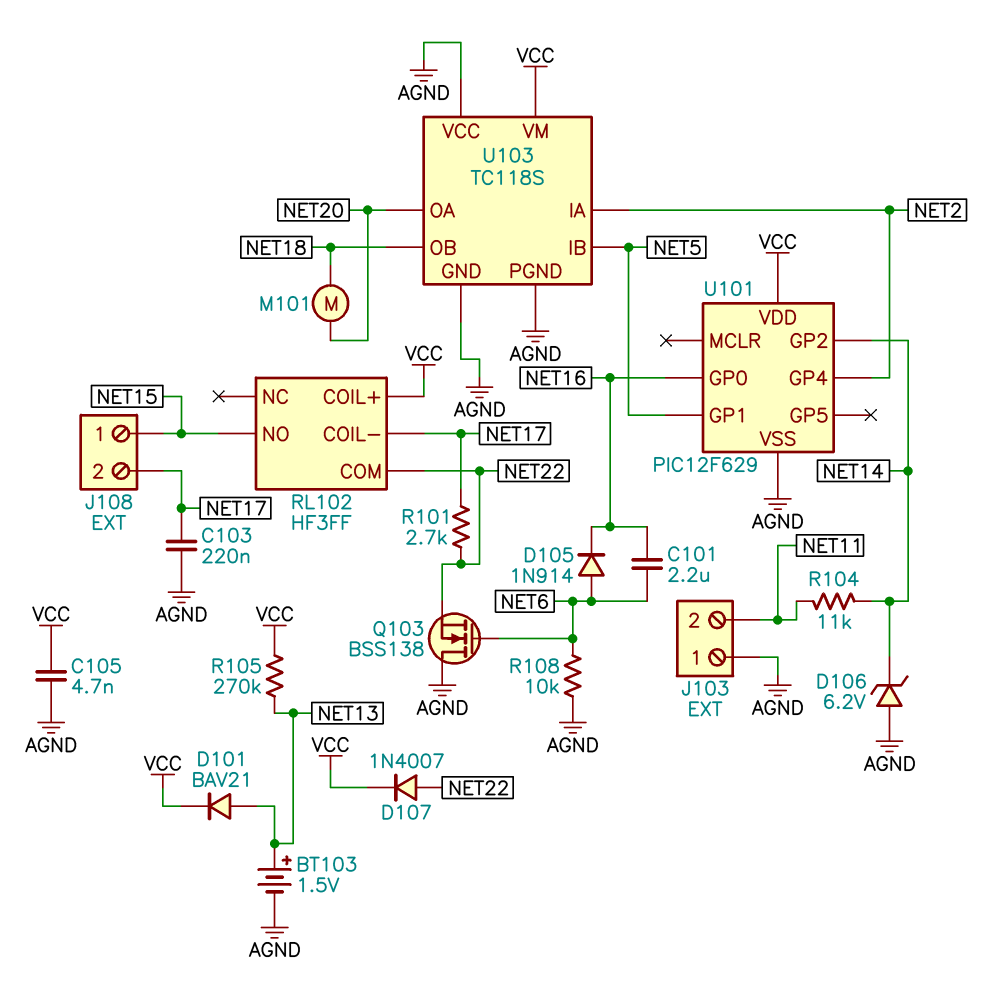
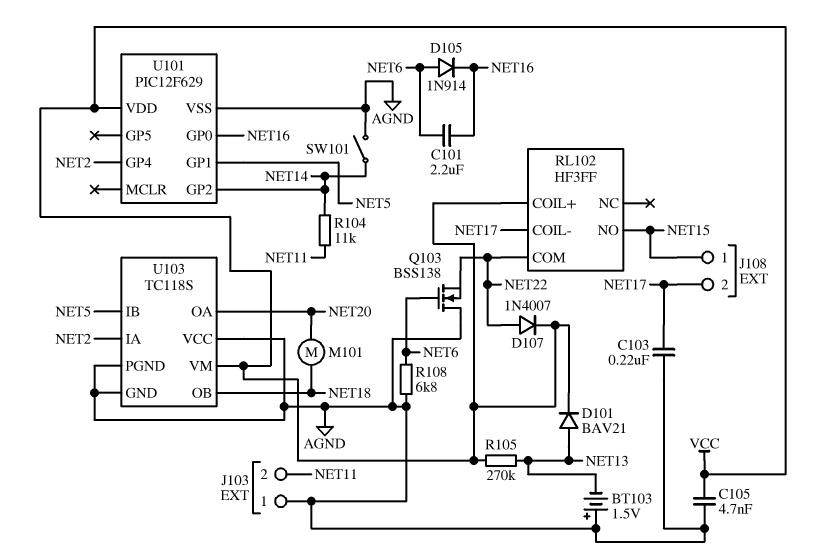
BT103: 1.5V (plus NET13, minus AGND) -> 1.5V (plus AGND, minus NET13)
D106: zener 6.2V (A AGND, K NET14) -> none
R101: 2.7k (NET17, NET22) -> none
R108: 10k (AGND, NET6) -> 6.8k (AGND, NET6)
SW101: none -> switch (AGND, NET14)

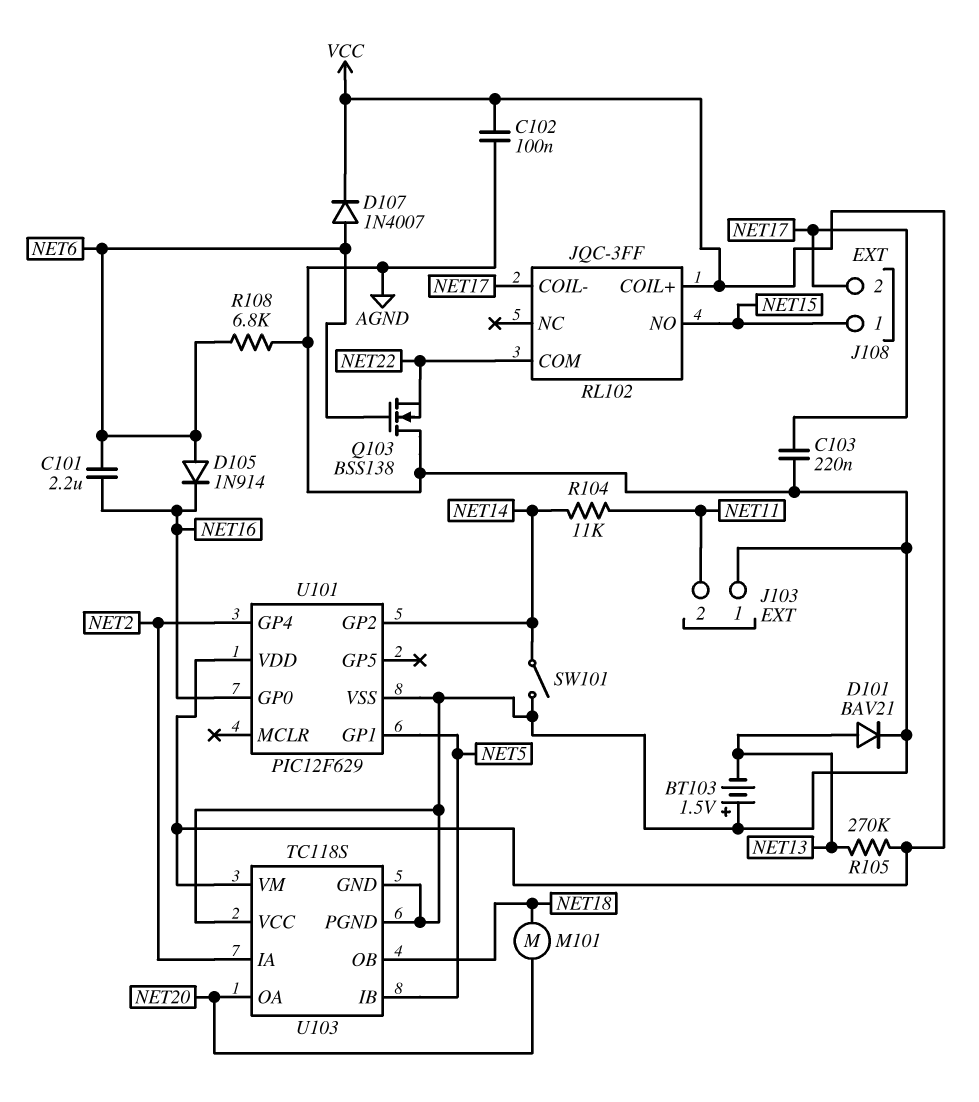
C102: none -> 100nF (AGND, VCC)
C105: 4.7nF (AGND, VCC) -> none
D101: diode BAV21 (A NET13, K VCC) -> diode BAV21 (A NET13, K AGND)
D107: diode 1N4007 (A NET22, K VCC) -> diode 1N4007 (A NET6, K VCC)
RL102: HF3FF -> JQC-3FF

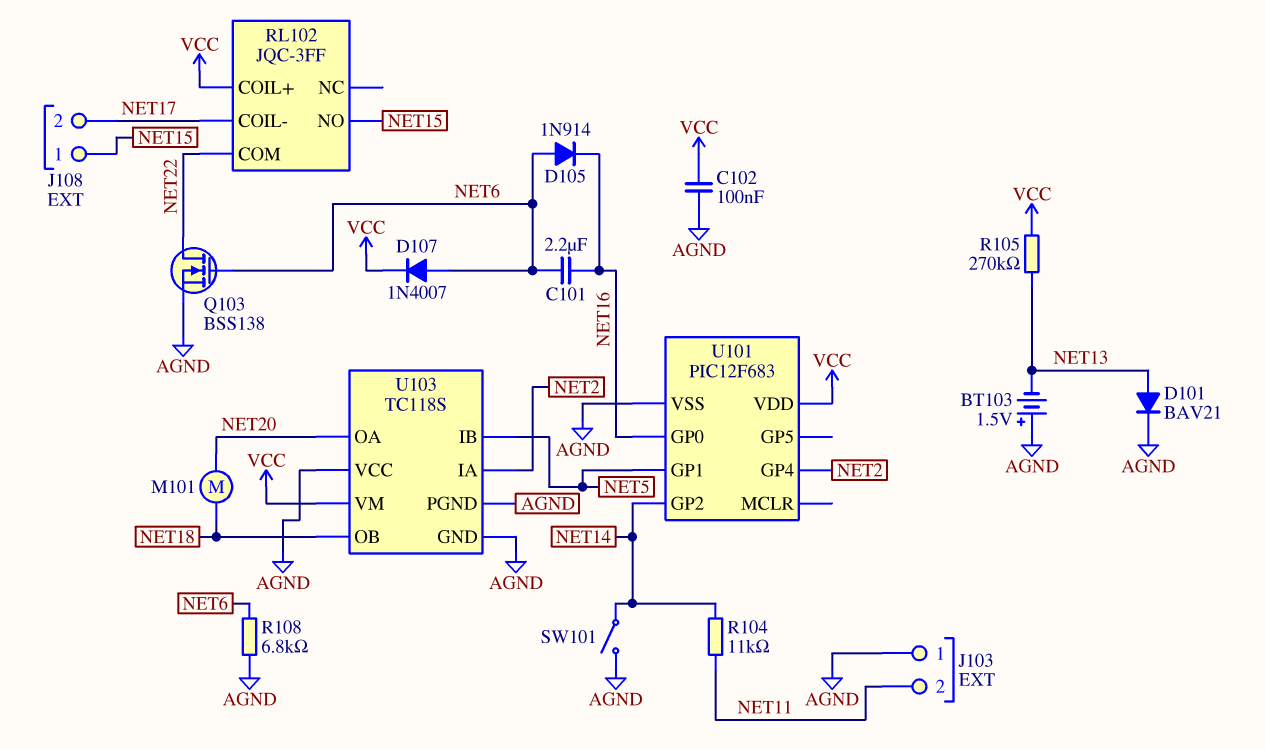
C103: 220nF (AGND, NET17) -> none
Q103: NMOS BSS138 (G NET6, D AGND, S NET22) -> NMOS BSS138 (G NET6, D NET22, S AGND)
U101: PIC12F629 -> PIC12F683

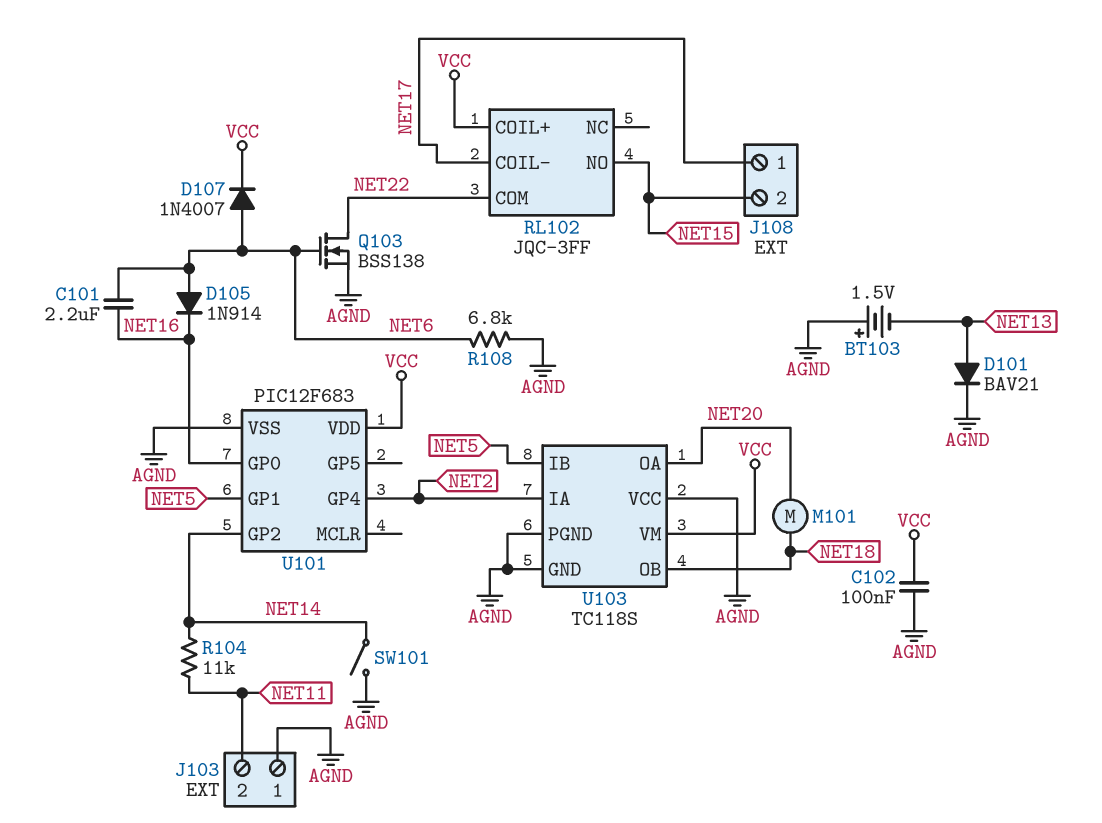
J108 pin 1: NET15 -> NET17
J108 pin 2: NET17 -> NET15
R105: 270k (NET13, VCC) -> none

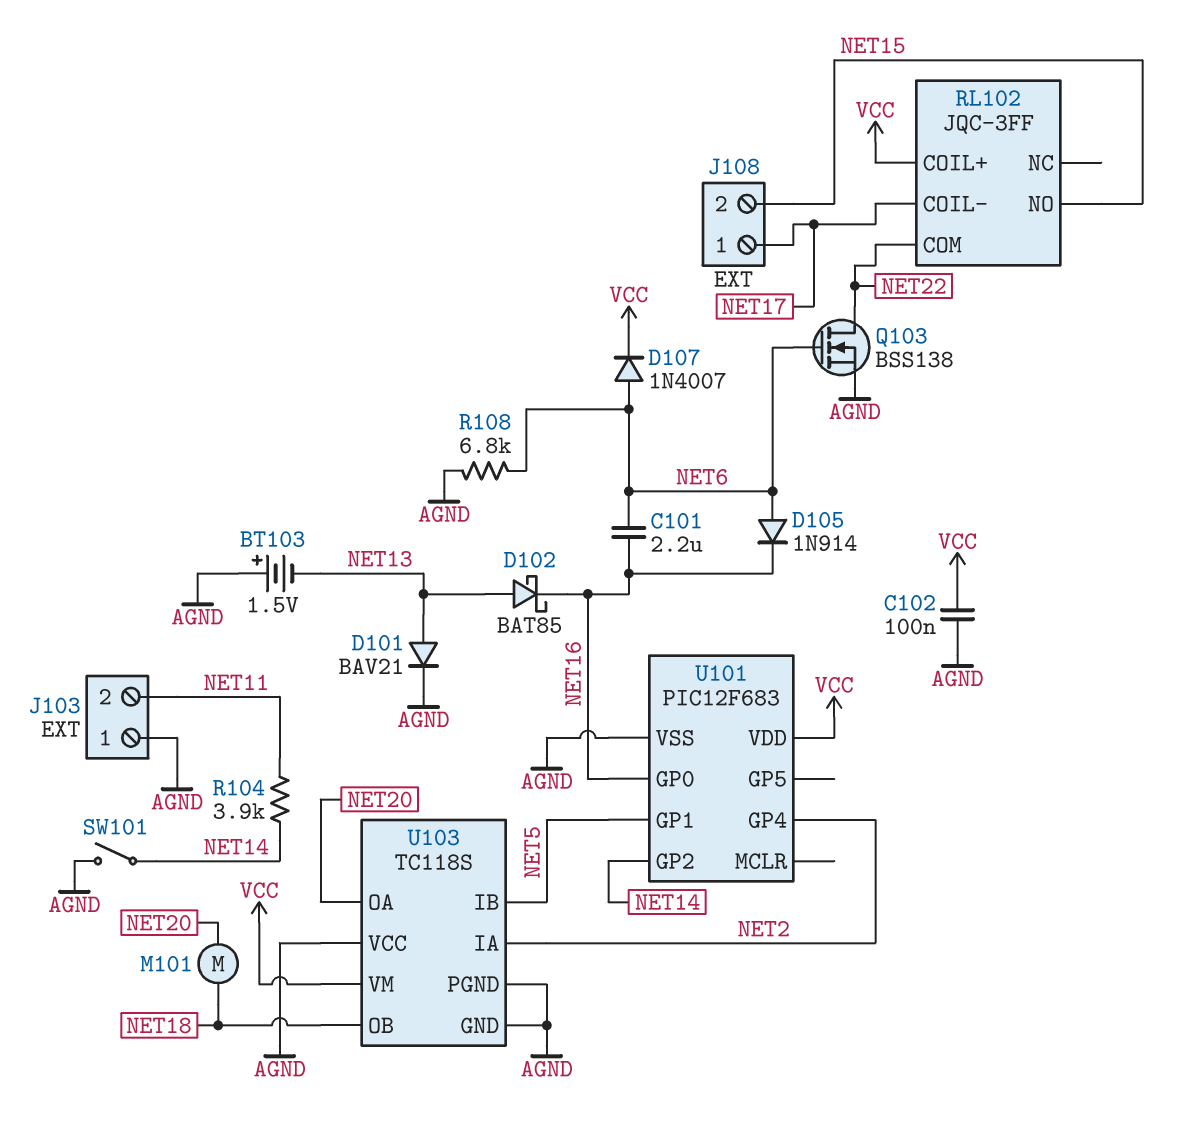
D102: none -> schottky BAT85 (A NET13, K NET16)
R104: 11k (NET11, NET14) -> 3.9k (NET11, NET14)

